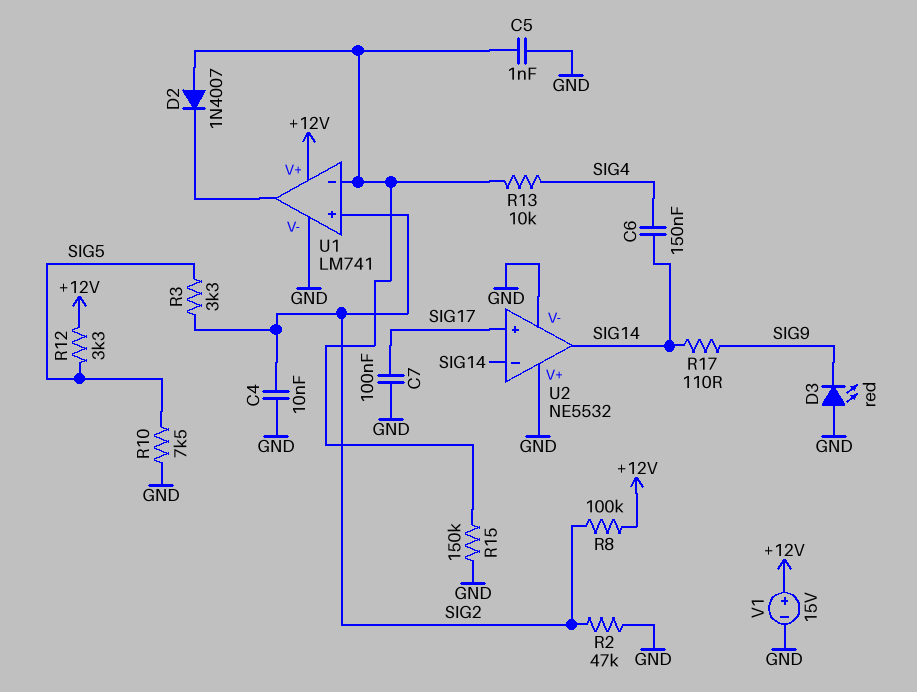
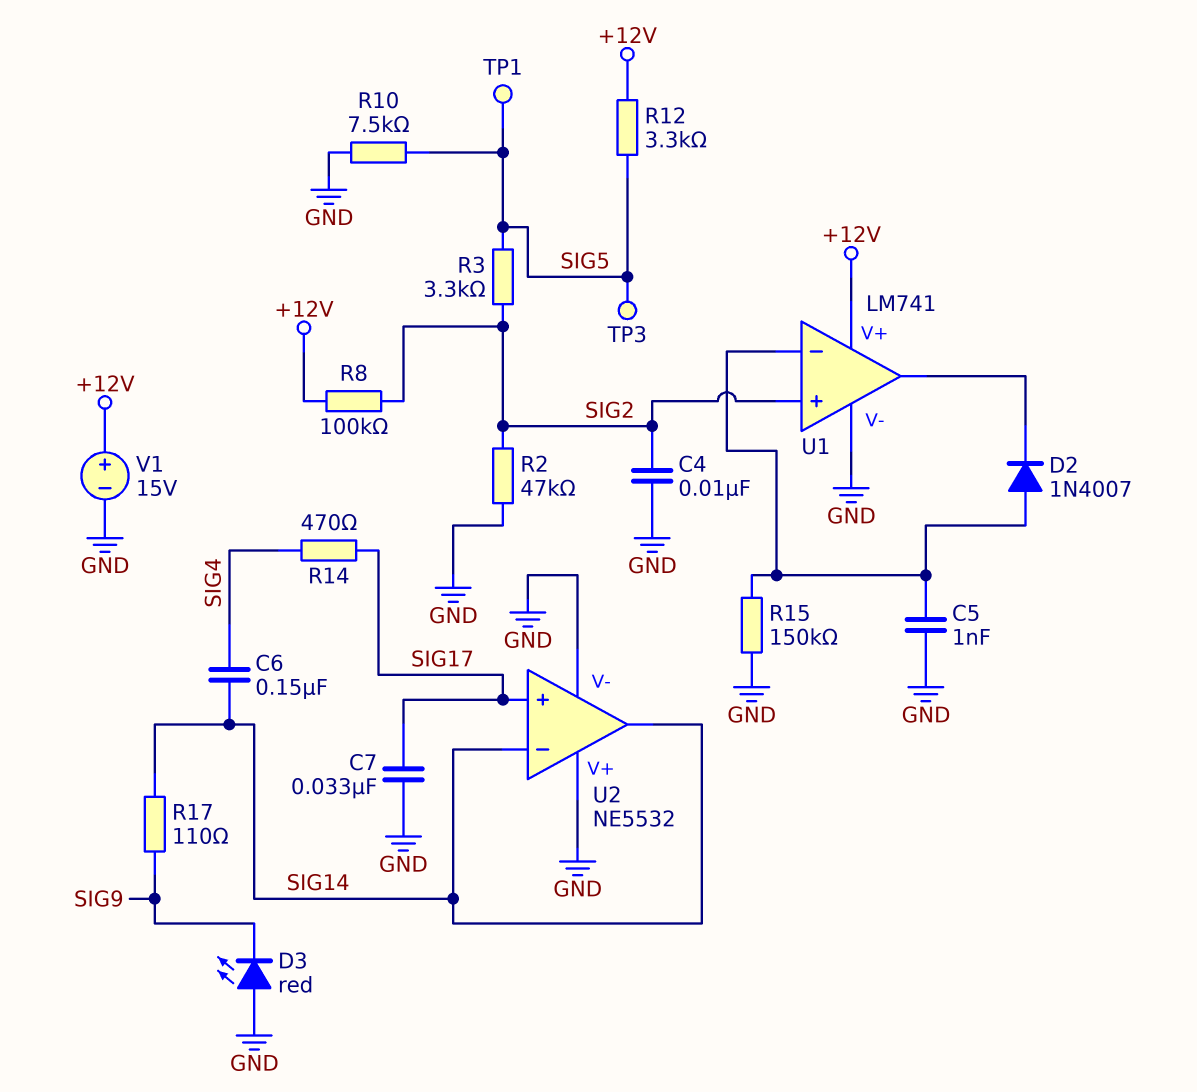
C7: 100nF (GND, SIG17) -> 33nF (GND, SIG17)
R13: 10k (SIG4, U1/in-) -> none
R14: none -> 470 (SIG4, SIG17)
TP1: none -> test point (SIG5)
TP3: none -> test point (SIG5)

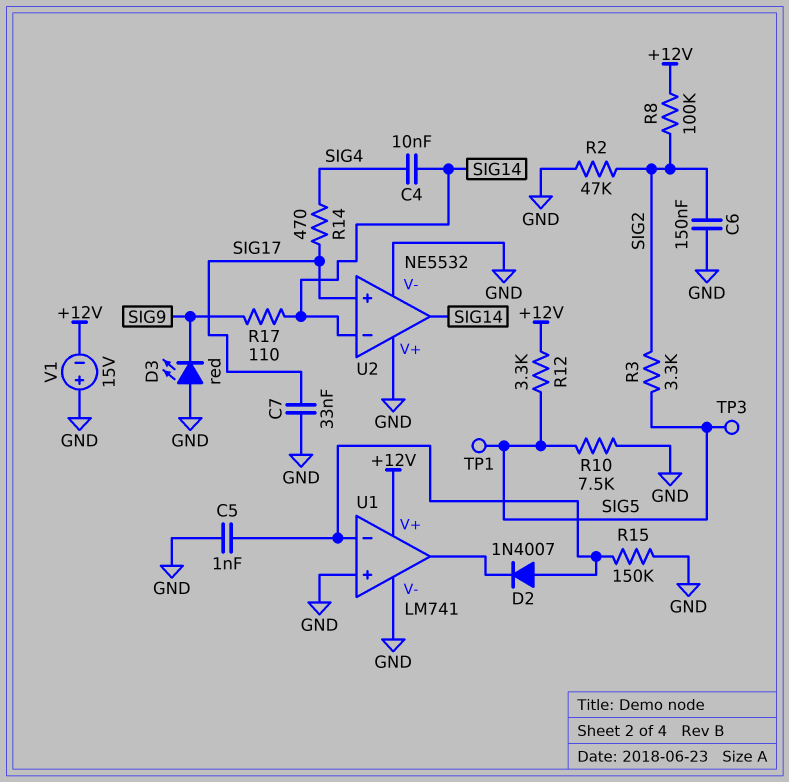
C4: 10nF (GND, SIG2) -> 10nF (SIG4, SIG14)
C6: 150nF (SIG4, SIG14) -> 150nF (GND, SIG2)
U1 pin in+: SIG2 -> GND
V1: 15V (plus +12V, minus GND) -> 15V (plus GND, minus +12V)

